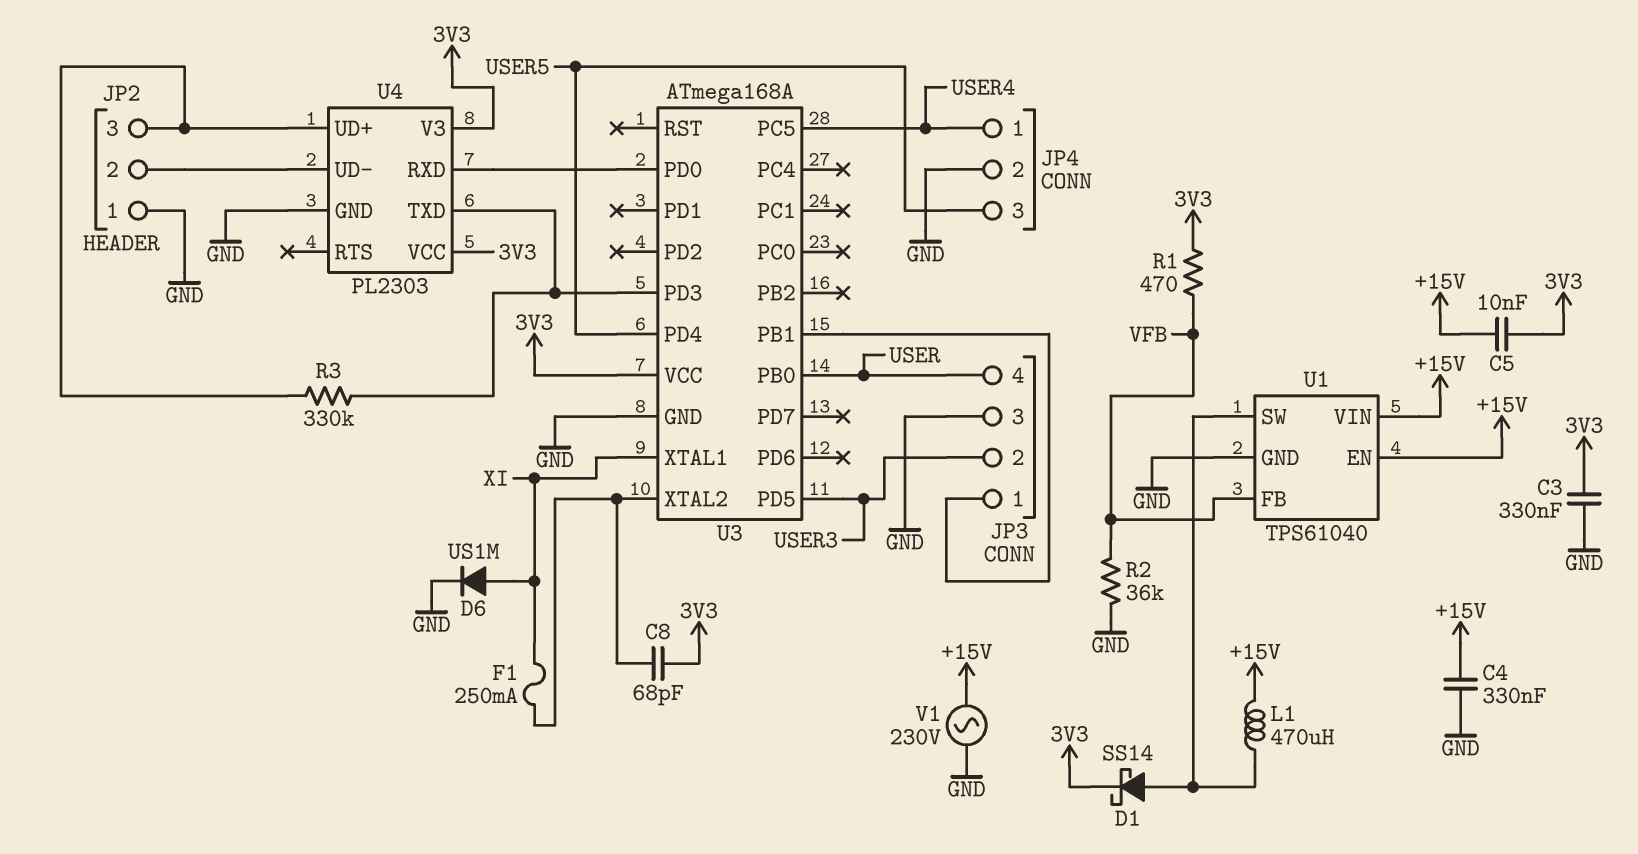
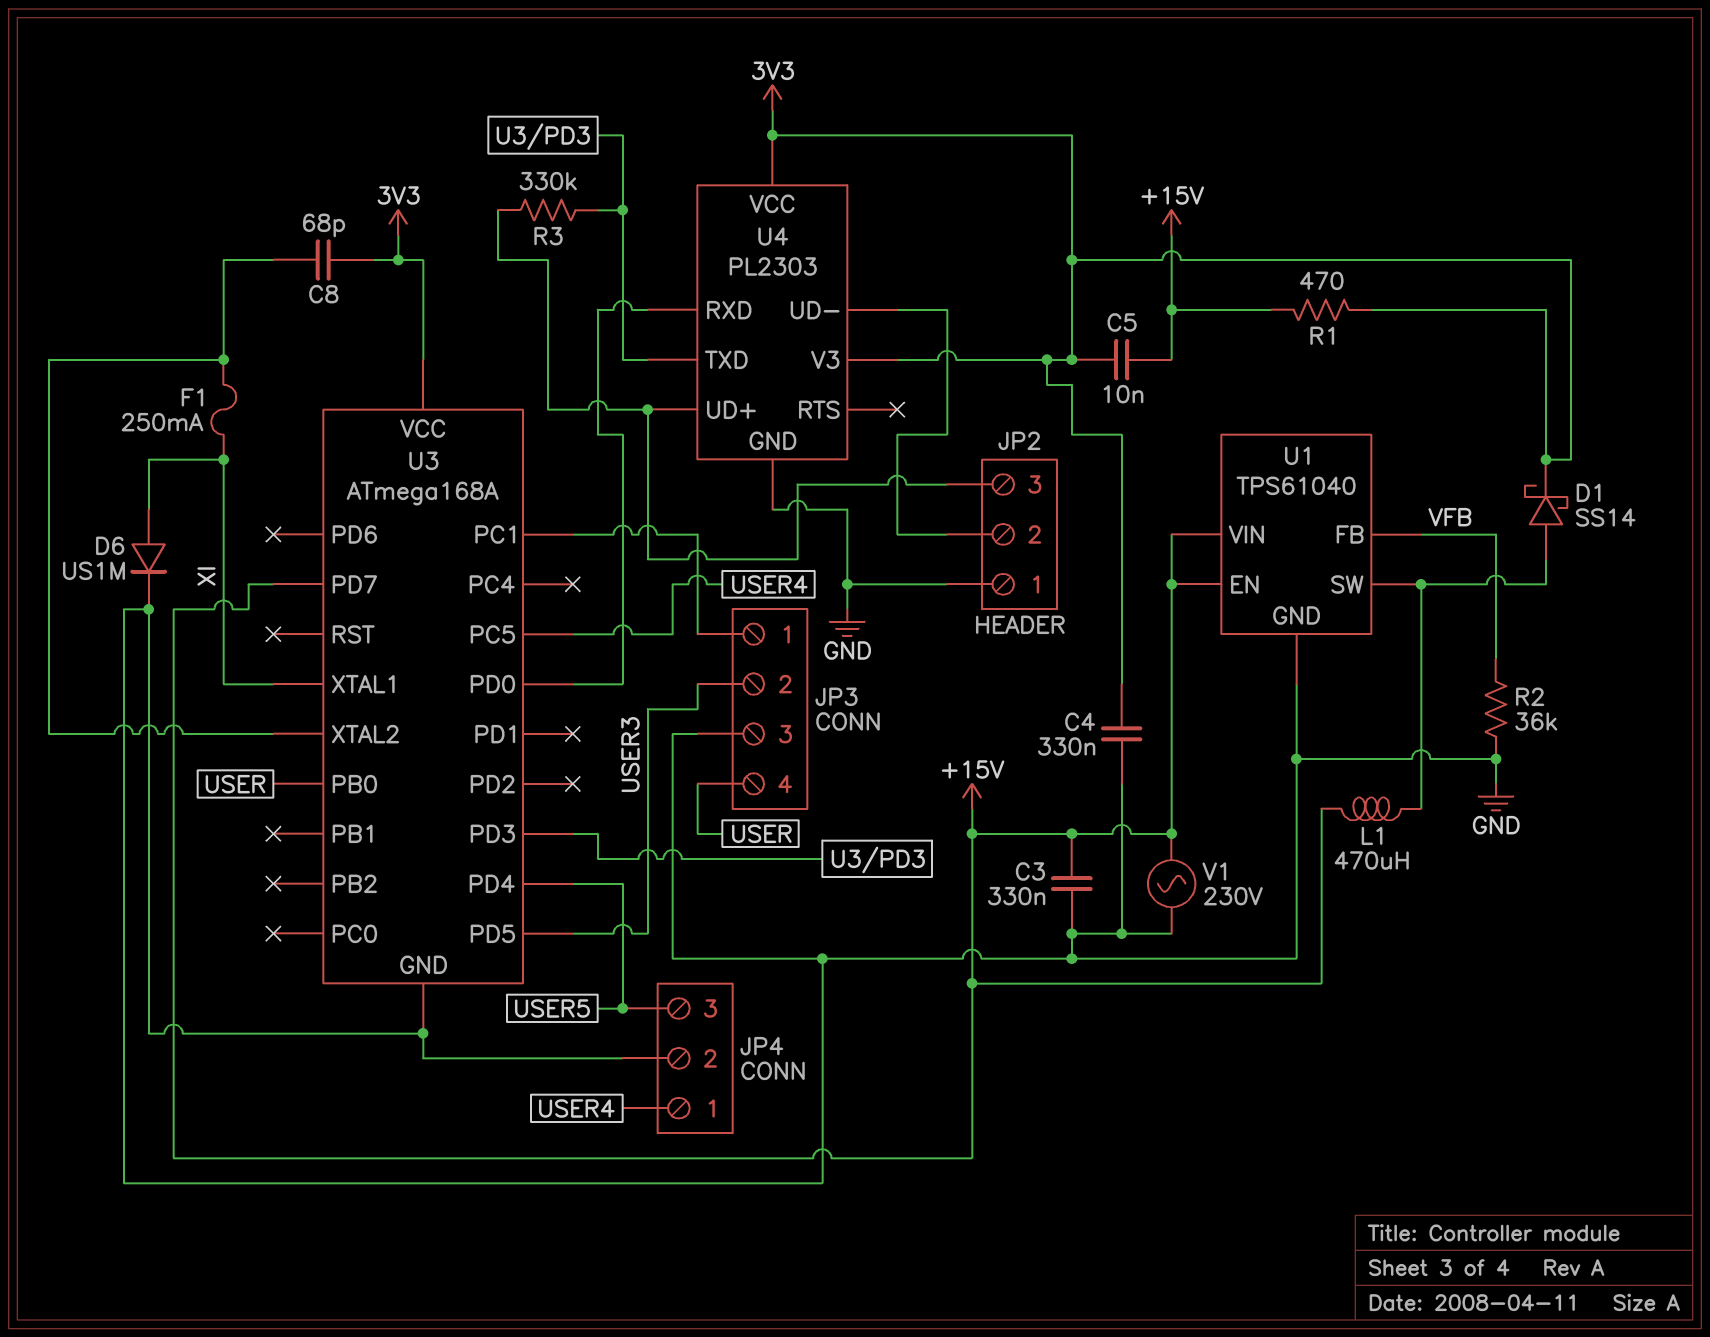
C3: 330nF (3V3, GND) -> 330nF (+15V, GND)
C4: 330nF (+15V, GND) -> 330nF (3V3, GND)
R1: 470 (3V3, VFB) -> 470 (+15V, 3V3)
U3 pin PB1: JP3/1 -> none
U3 pin PC1: none -> JP3/1
U3 pin PD7: none -> +15V

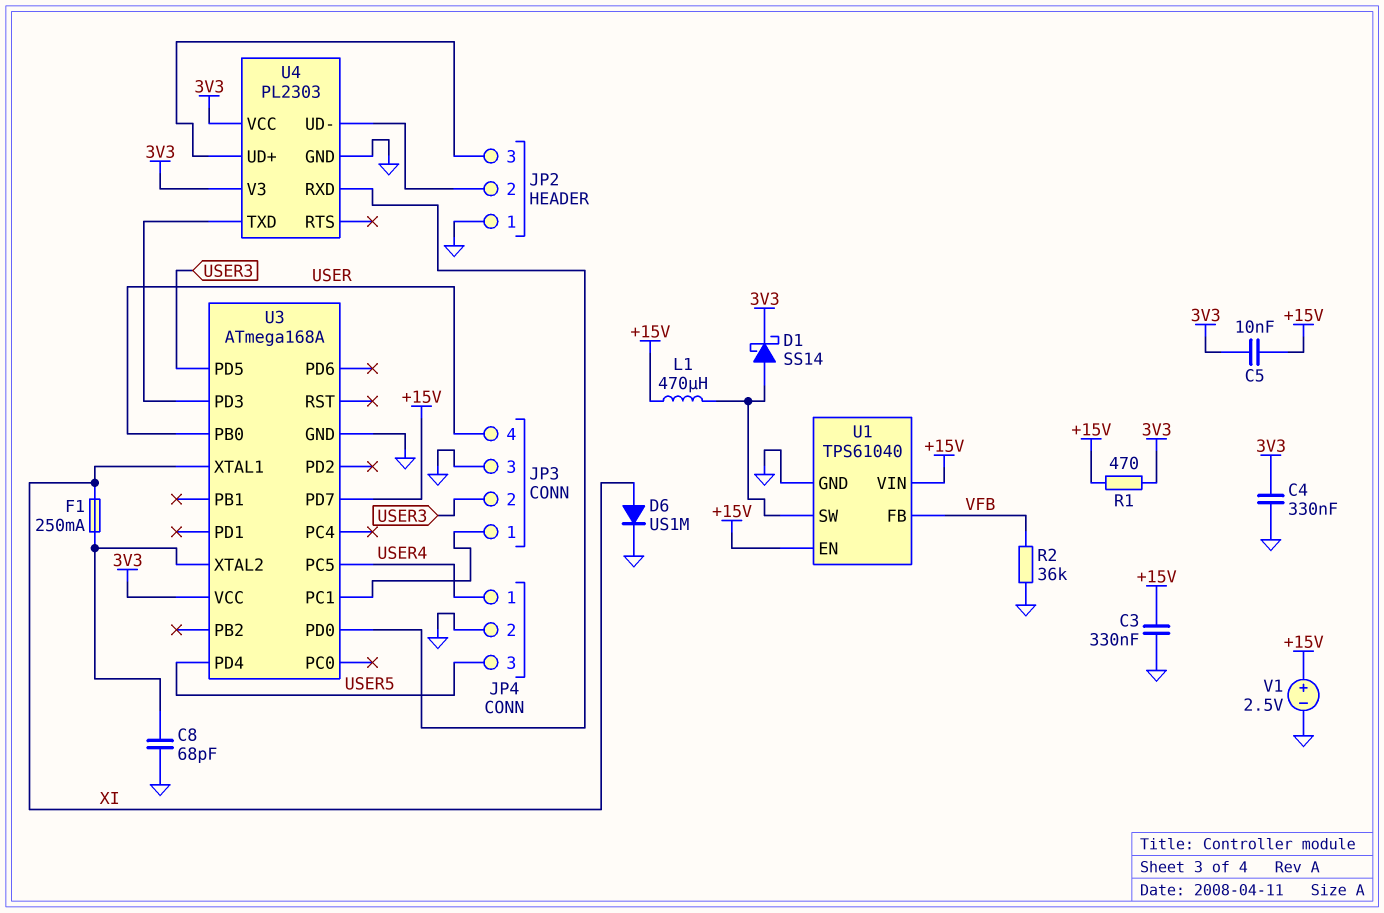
C8: 68pF (3V3, U3/XTAL2) -> 68pF (GND, U3/XTAL2)
R3: 330k (JP2/3, U3/PD3) -> none
V1: AC 230V (+15V, GND) -> 2.5V (plus +15V, minus GND)

